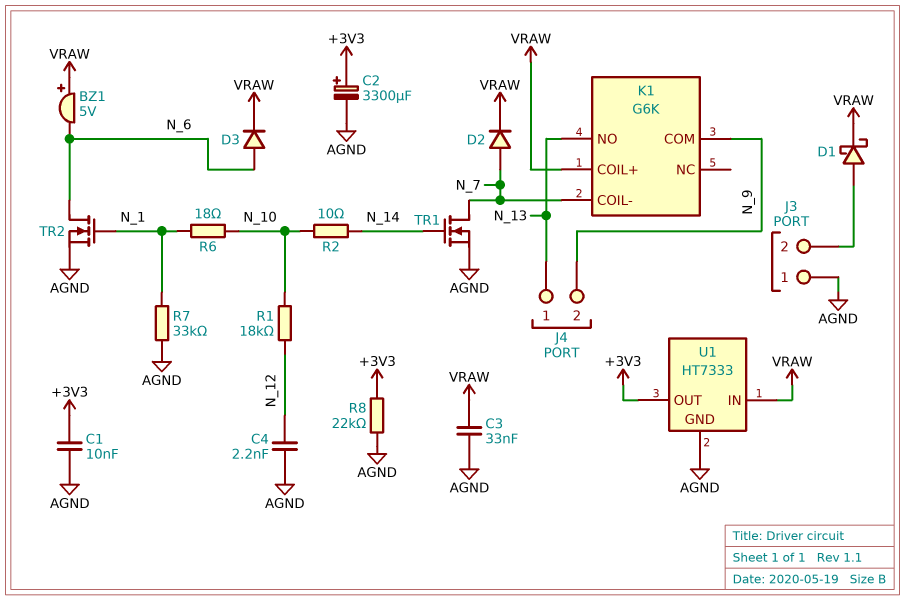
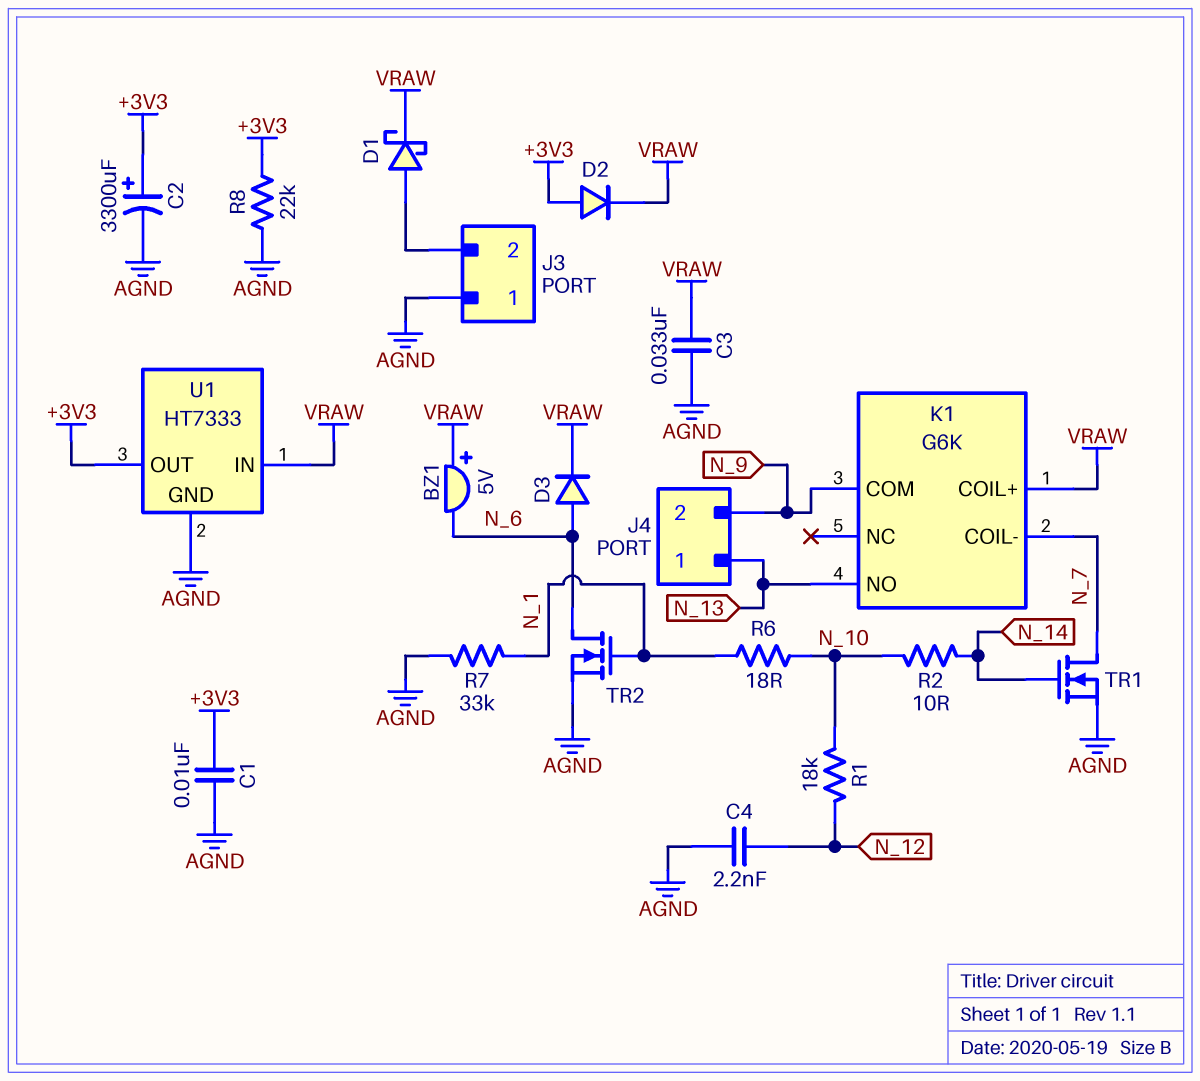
D2: diode (A N_7, K VRAW) -> diode (A +3V3, K VRAW)

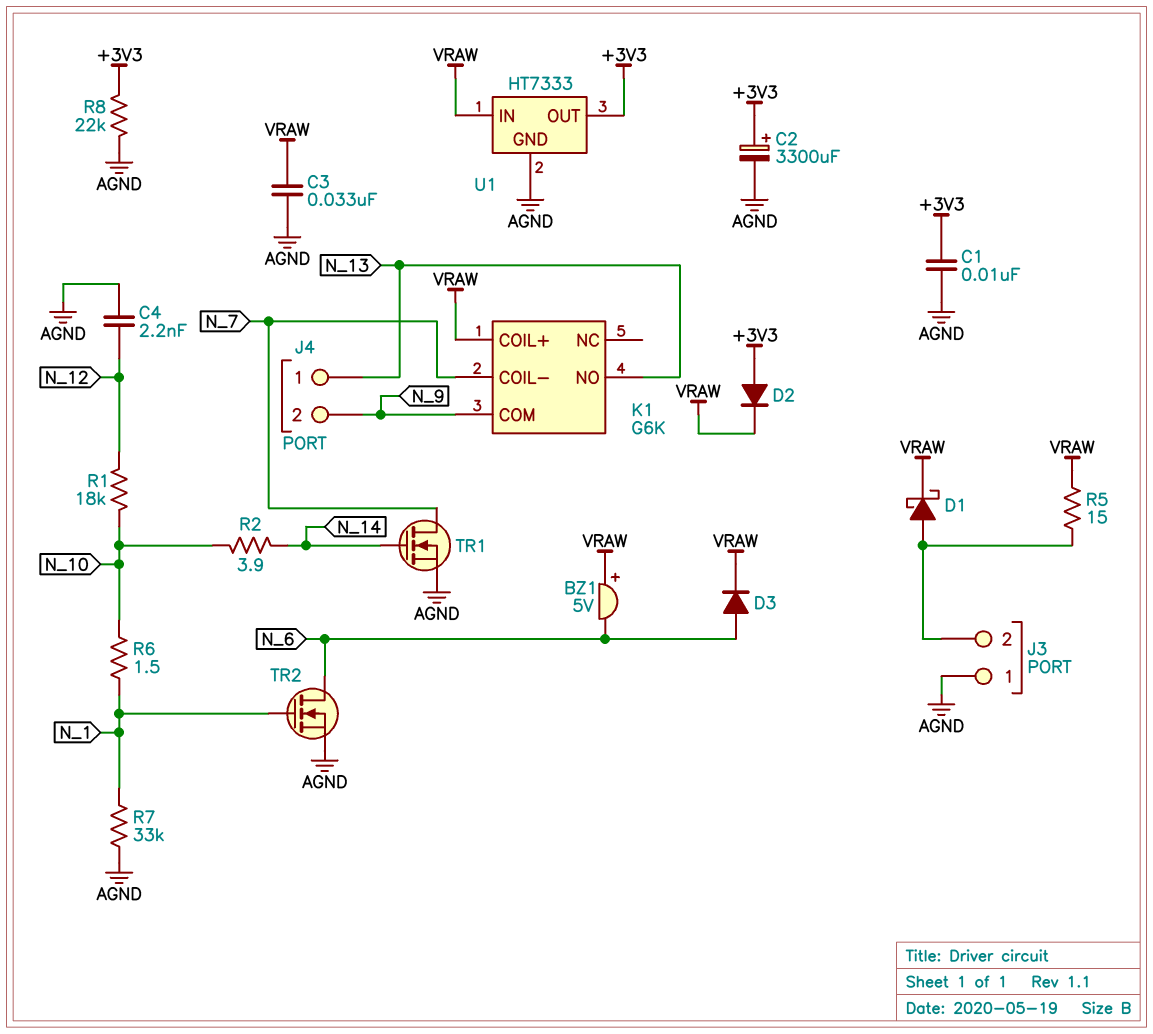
R2: 10 (N_10, N_14) -> 3.9 (N_10, N_14)
R5: none -> 15 (J3/2, VRAW)
R6: 18 (N_1, N_10) -> 1.5 (N_1, N_10)

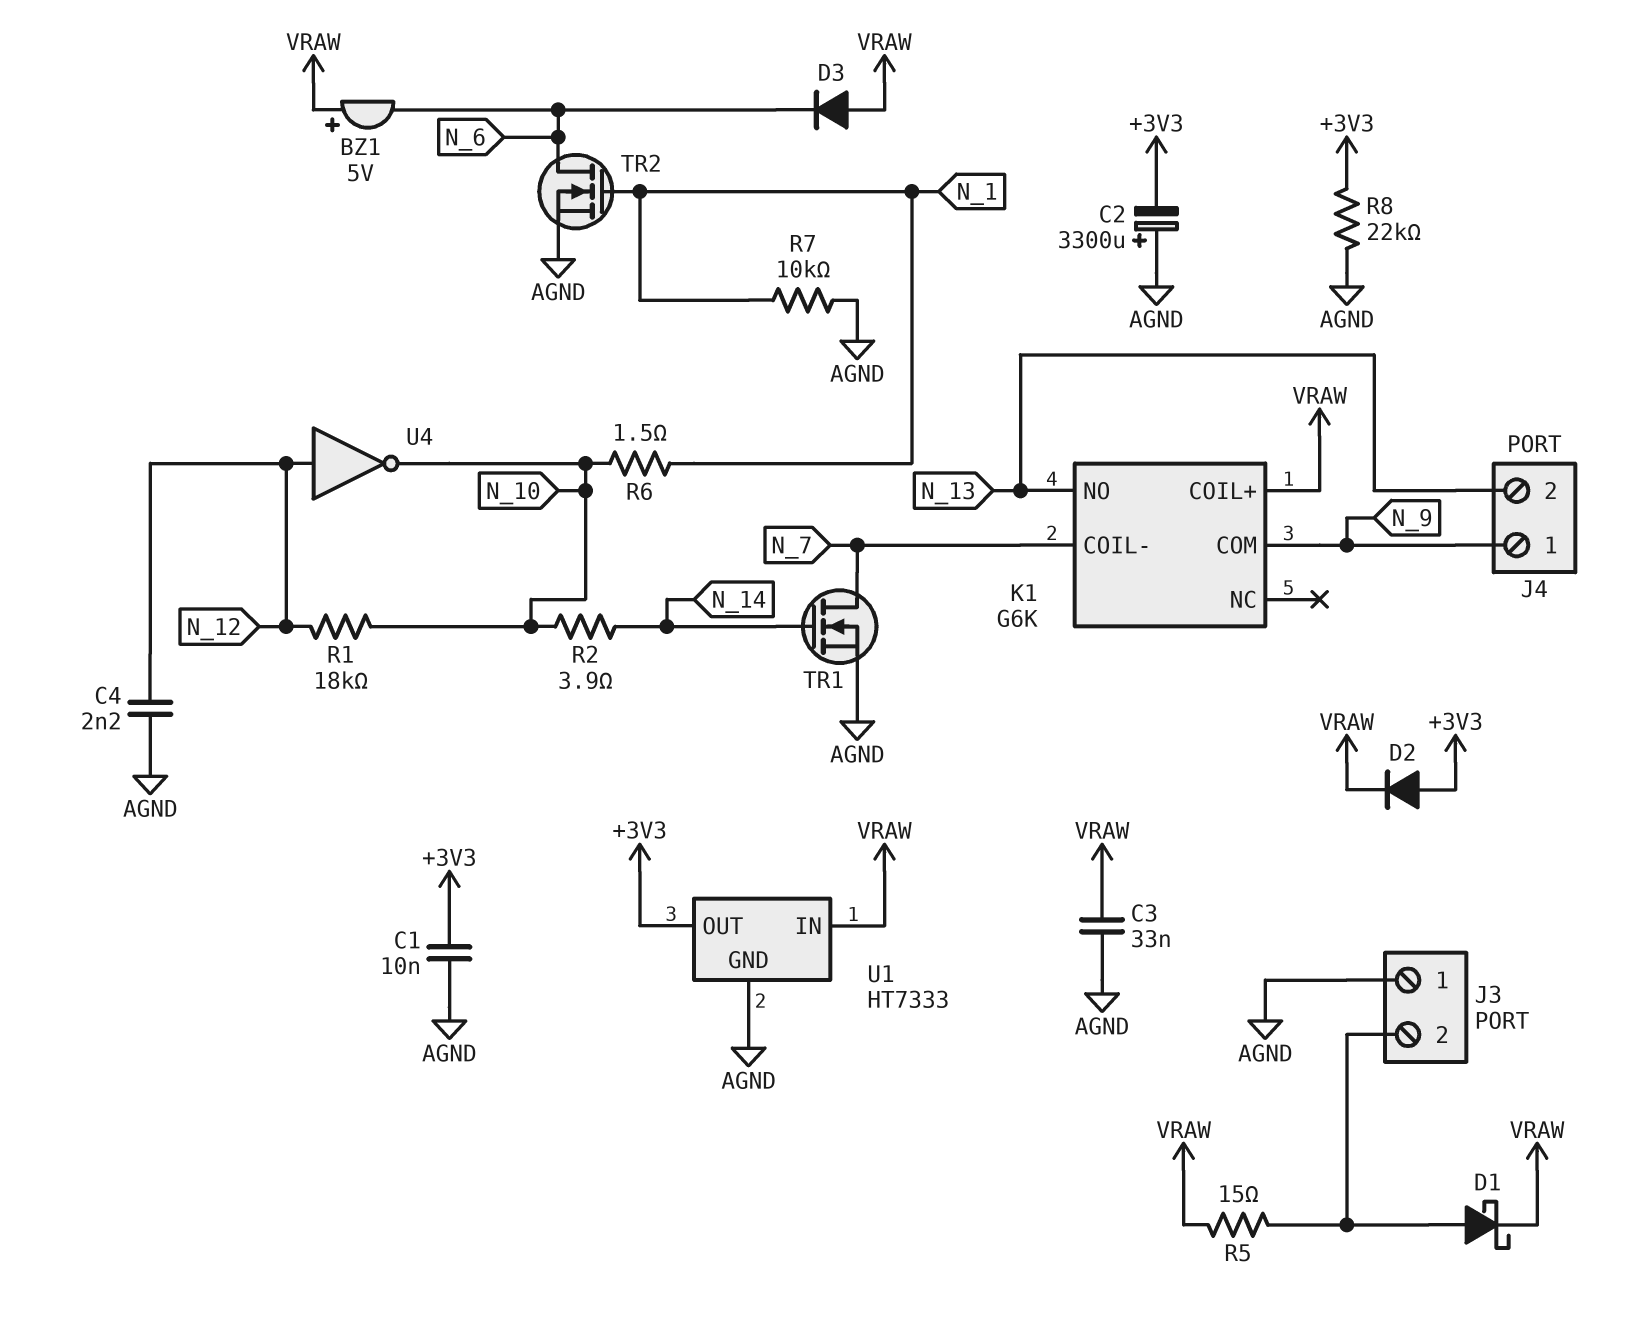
C2: 3300uF (plus +3V3, minus AGND) -> 3300uF (plus AGND, minus +3V3)
D3: diode (A N_6, K VRAW) -> diode (A VRAW, K N_6)
J4 pin 1: N_13 -> N_9
J4 pin 2: N_9 -> N_13
R7: 33k (AGND, N_1) -> 10k (AGND, N_1)
U4: none -> NOT (in N_12, out N_10)

